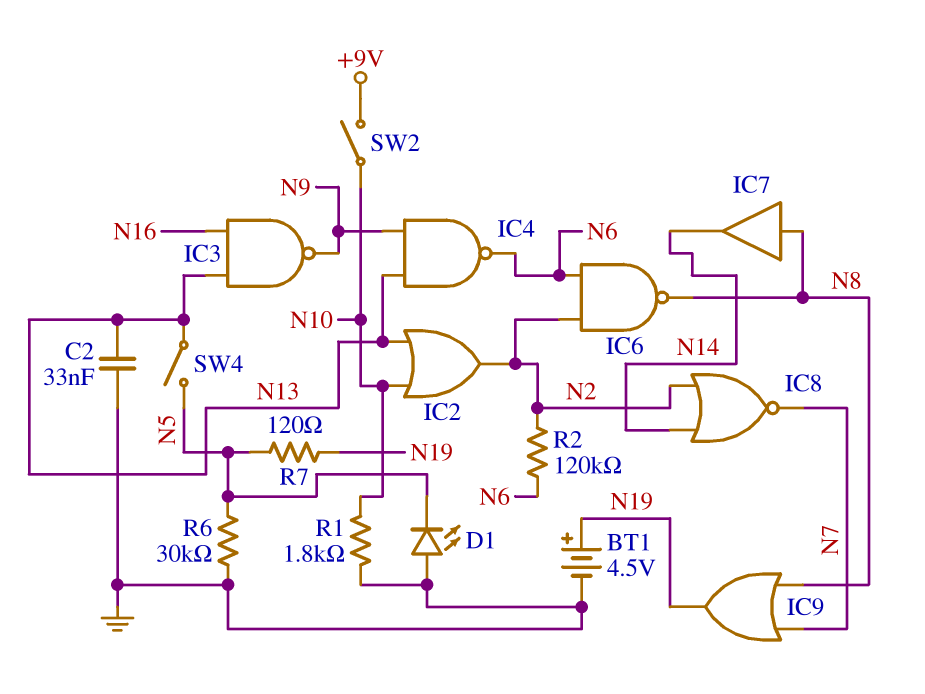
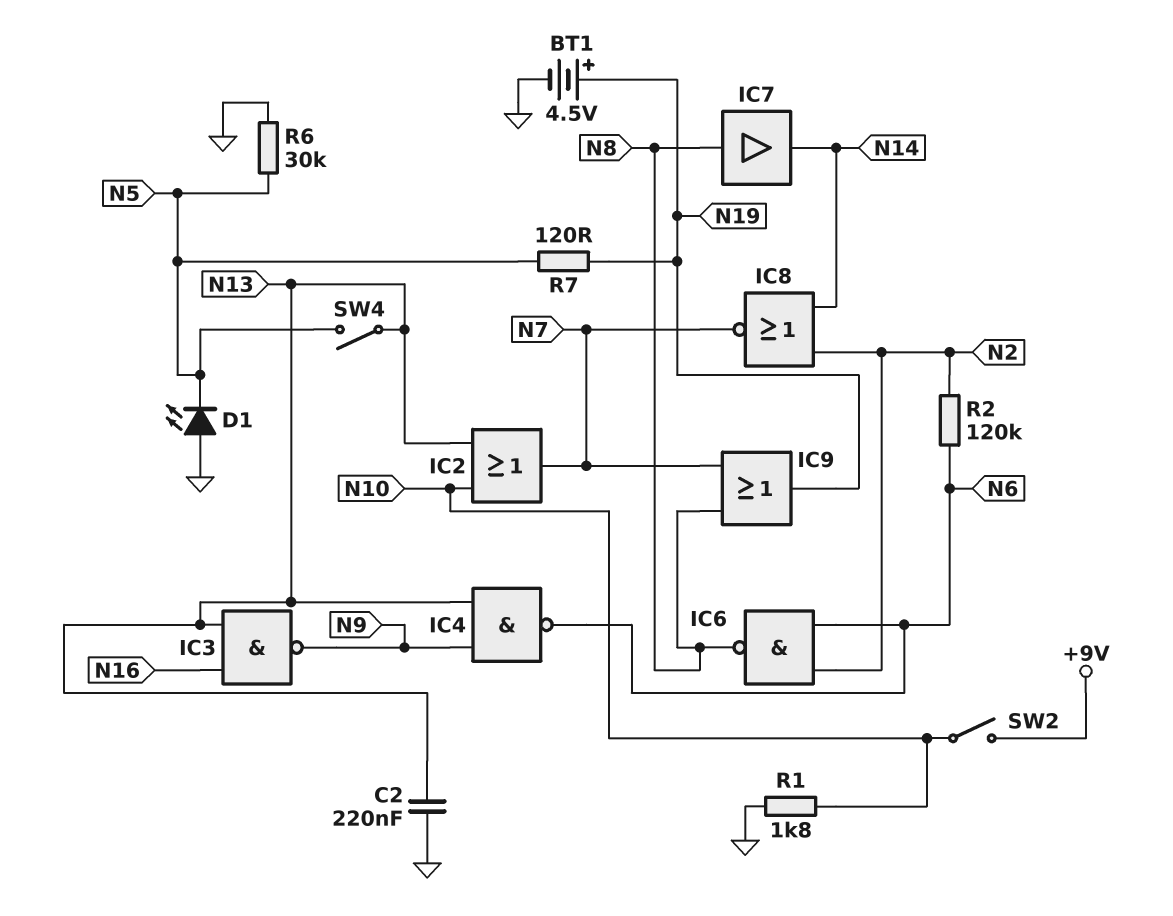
C2: 33nF (GND, N13) -> 220nF (GND, N13)
IC2: OR (in N10, in N13, out N2) -> OR (in N10, in N13, out N7)

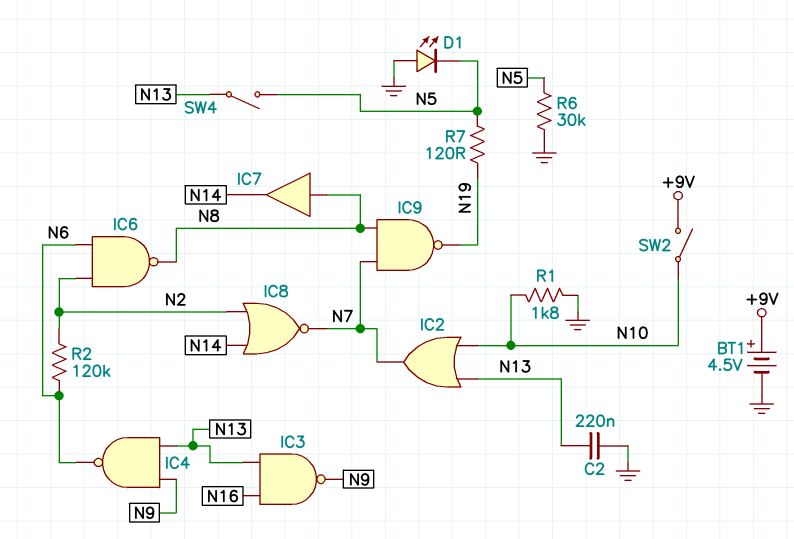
BT1: 4.5V (plus N19, minus GND) -> 4.5V (plus +9V, minus GND)
IC9: OR (in N7, in N8, out N19) -> NAND (in N7, in N8, out N19)

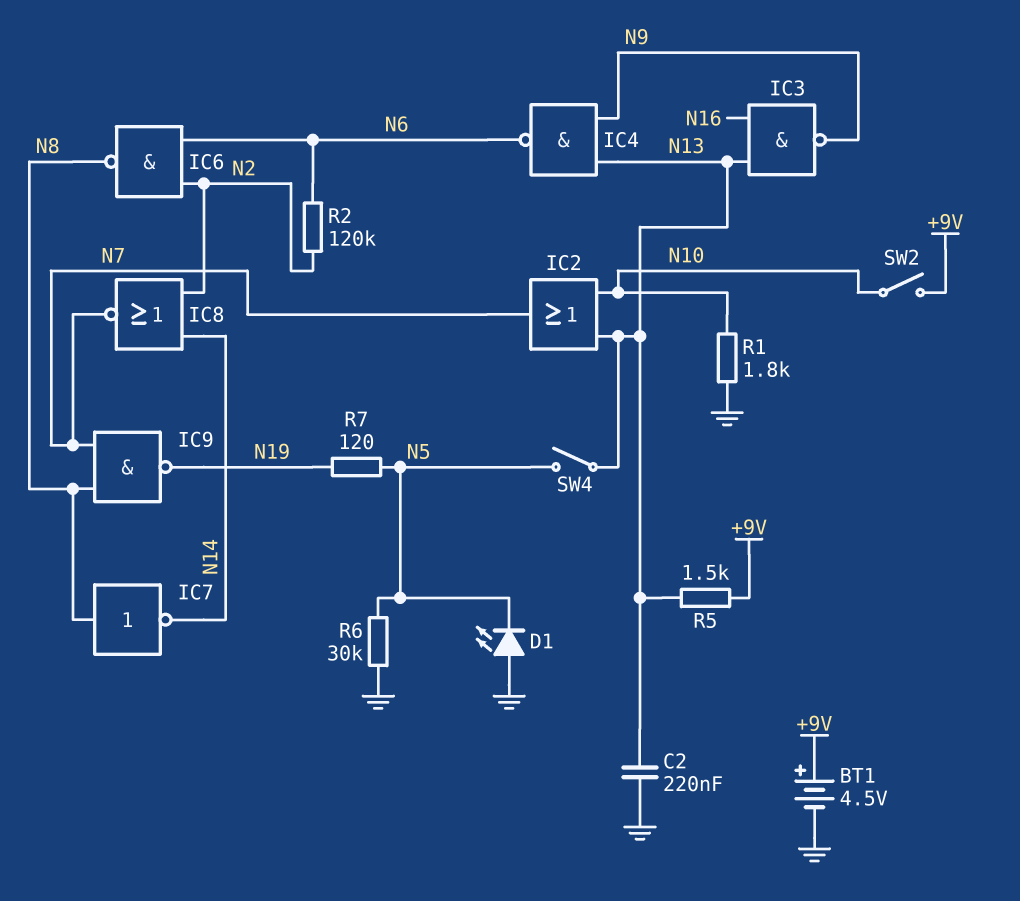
IC7: buffer (in N8, out N14) -> NOT (in N8, out N14)
R5: none -> 1.5k (+9V, N13)

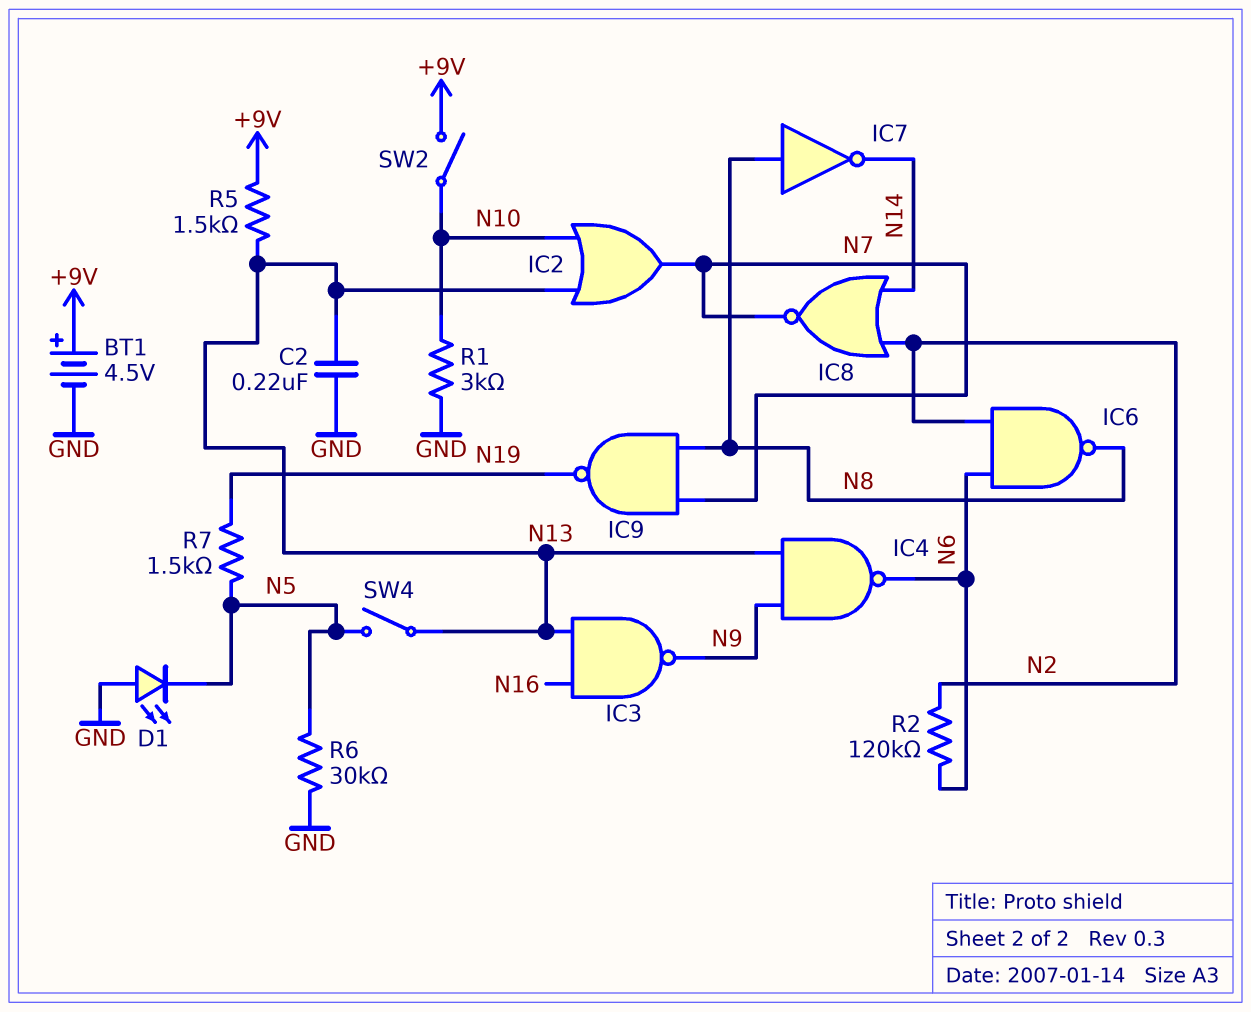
R1: 1.8k (GND, N10) -> 3k (GND, N10)
R7: 120 (N5, N19) -> 1.5k (N5, N19)

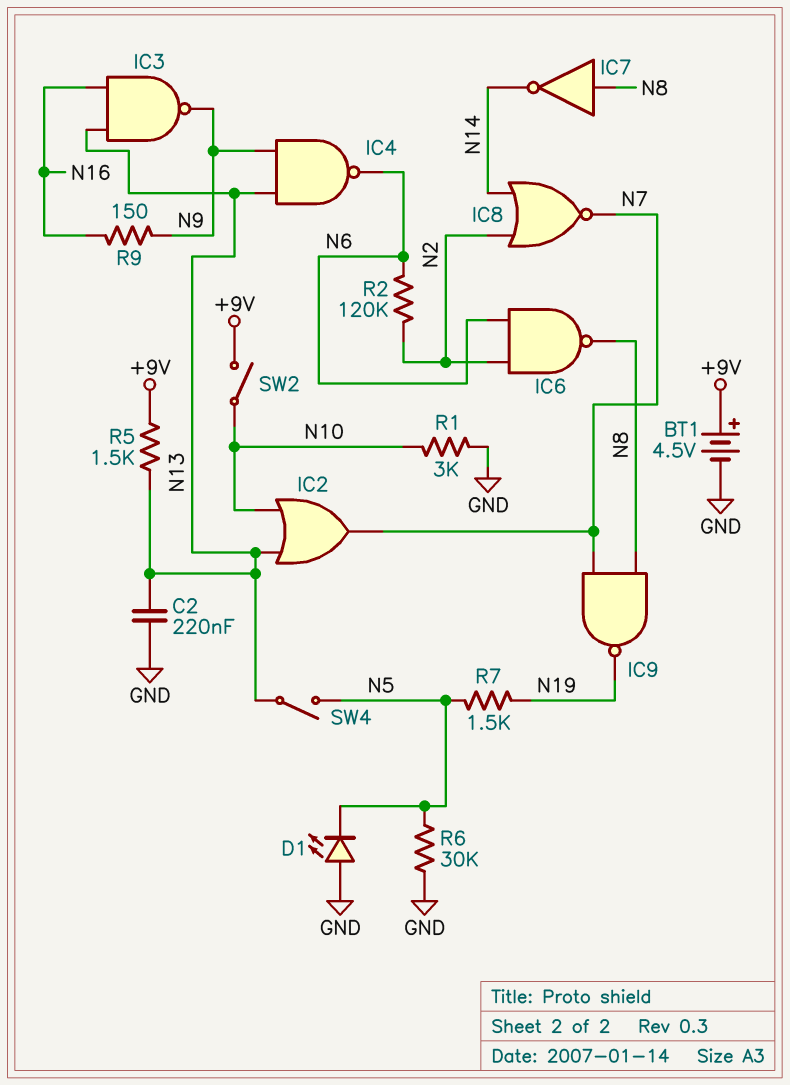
R9: none -> 150 (N9, N16)

